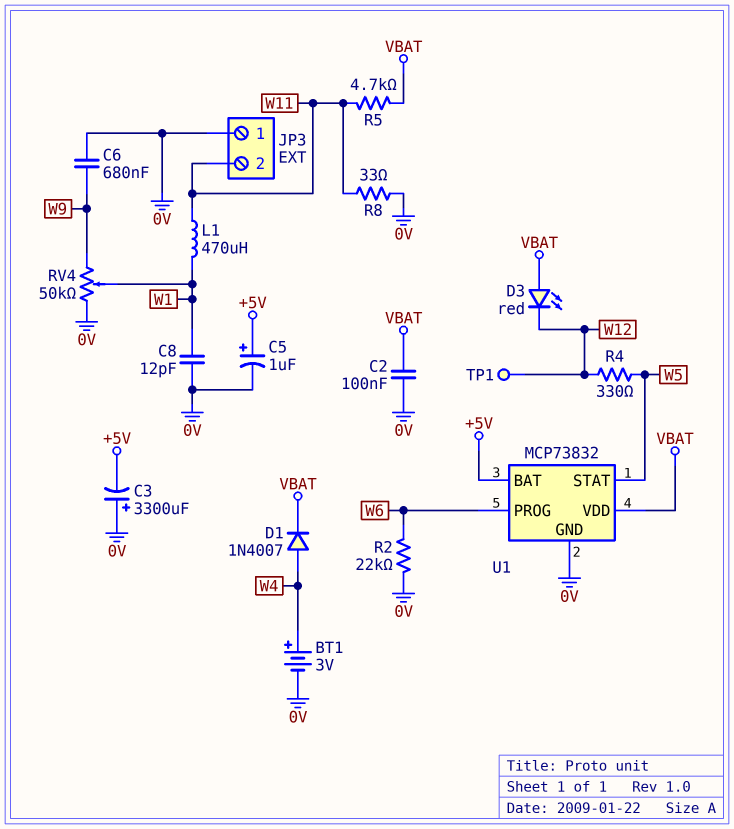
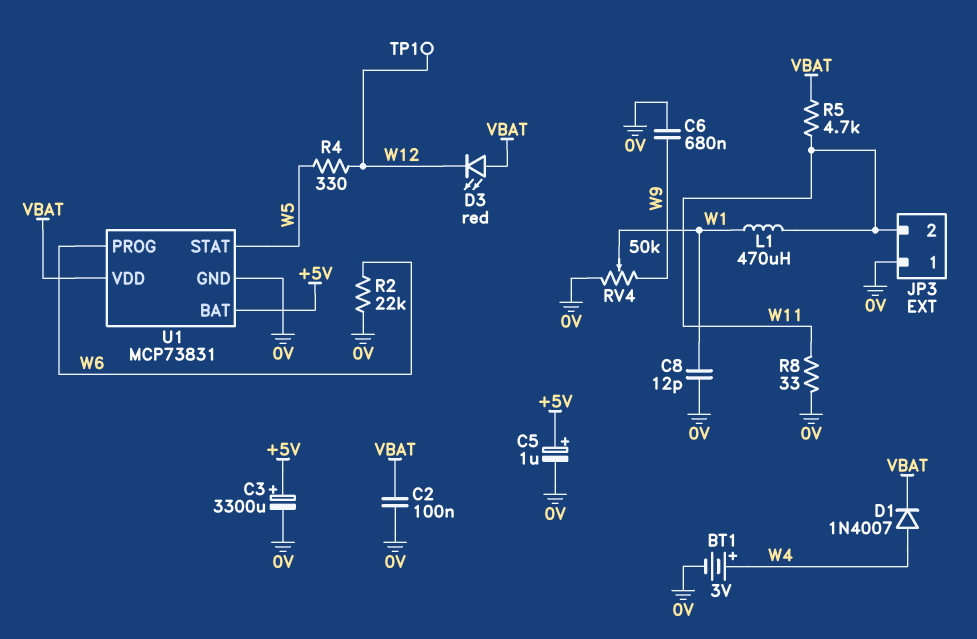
C3: 3300uF (plus 0V, minus +5V) -> 3300uF (plus +5V, minus 0V)
U1: MCP73832 -> MCP73831

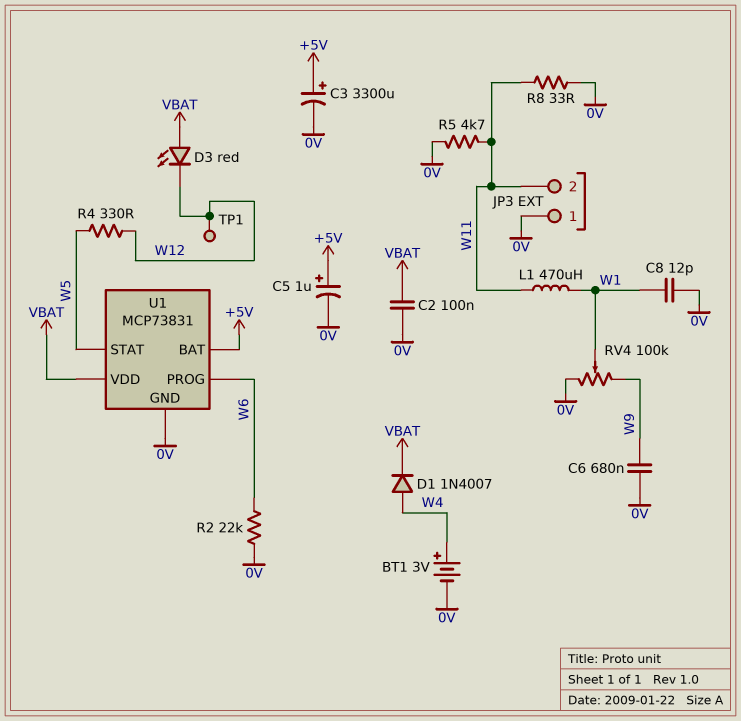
R5: 4.7k (VBAT, W11) -> 4.7k (0V, W11)
RV4: 50k (0V, W9, wiper W1) -> 100k (0V, W9, wiper W1)

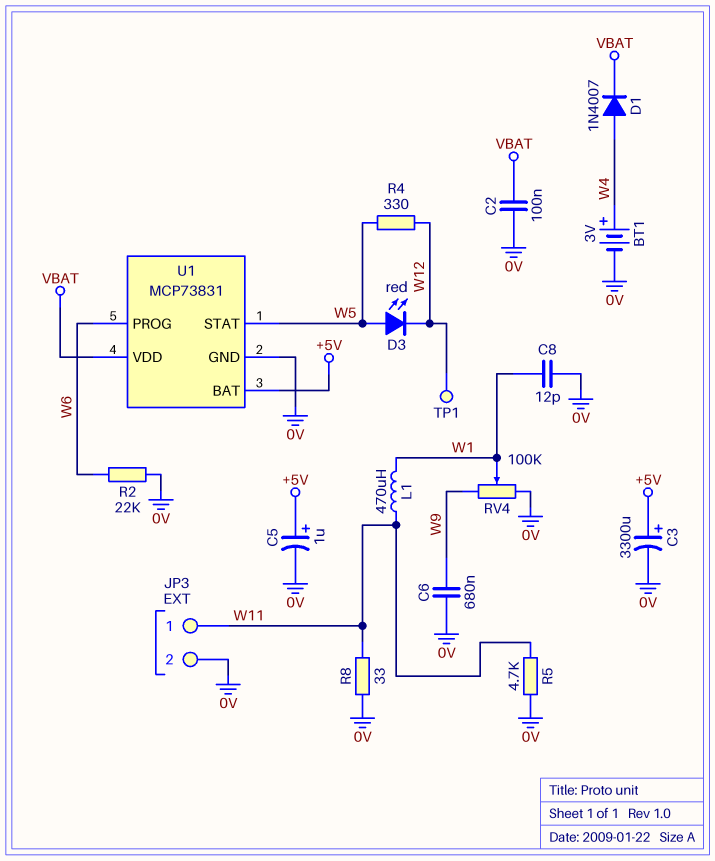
D3: LED red (A VBAT, K W12) -> LED red (A W5, K W12)
JP3 pin 1: 0V -> W11
JP3 pin 2: W11 -> 0V

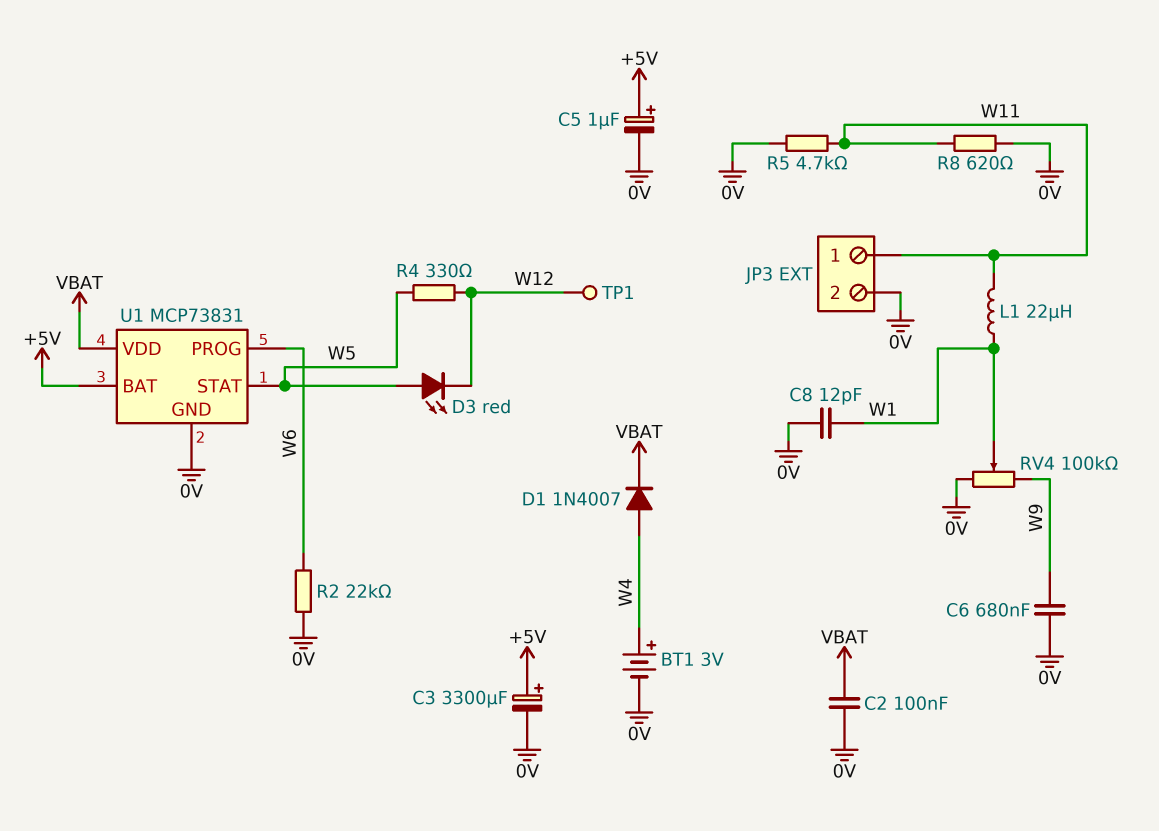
L1: 470uH (W1, W11) -> 22uH (W1, W11)
R8: 33 (0V, W11) -> 620 (0V, W11)

